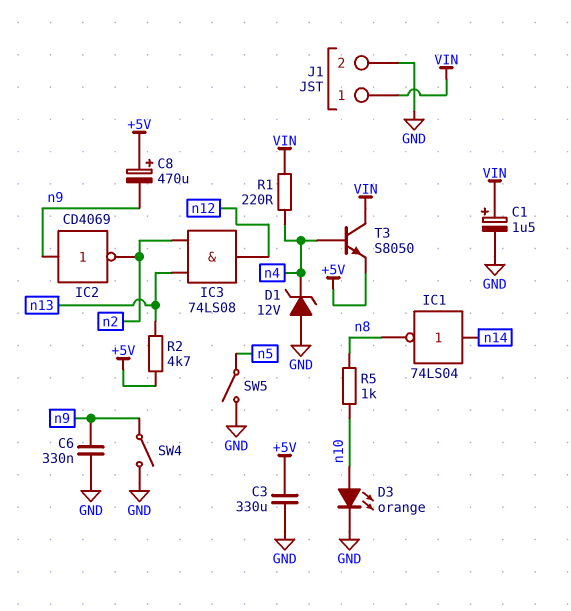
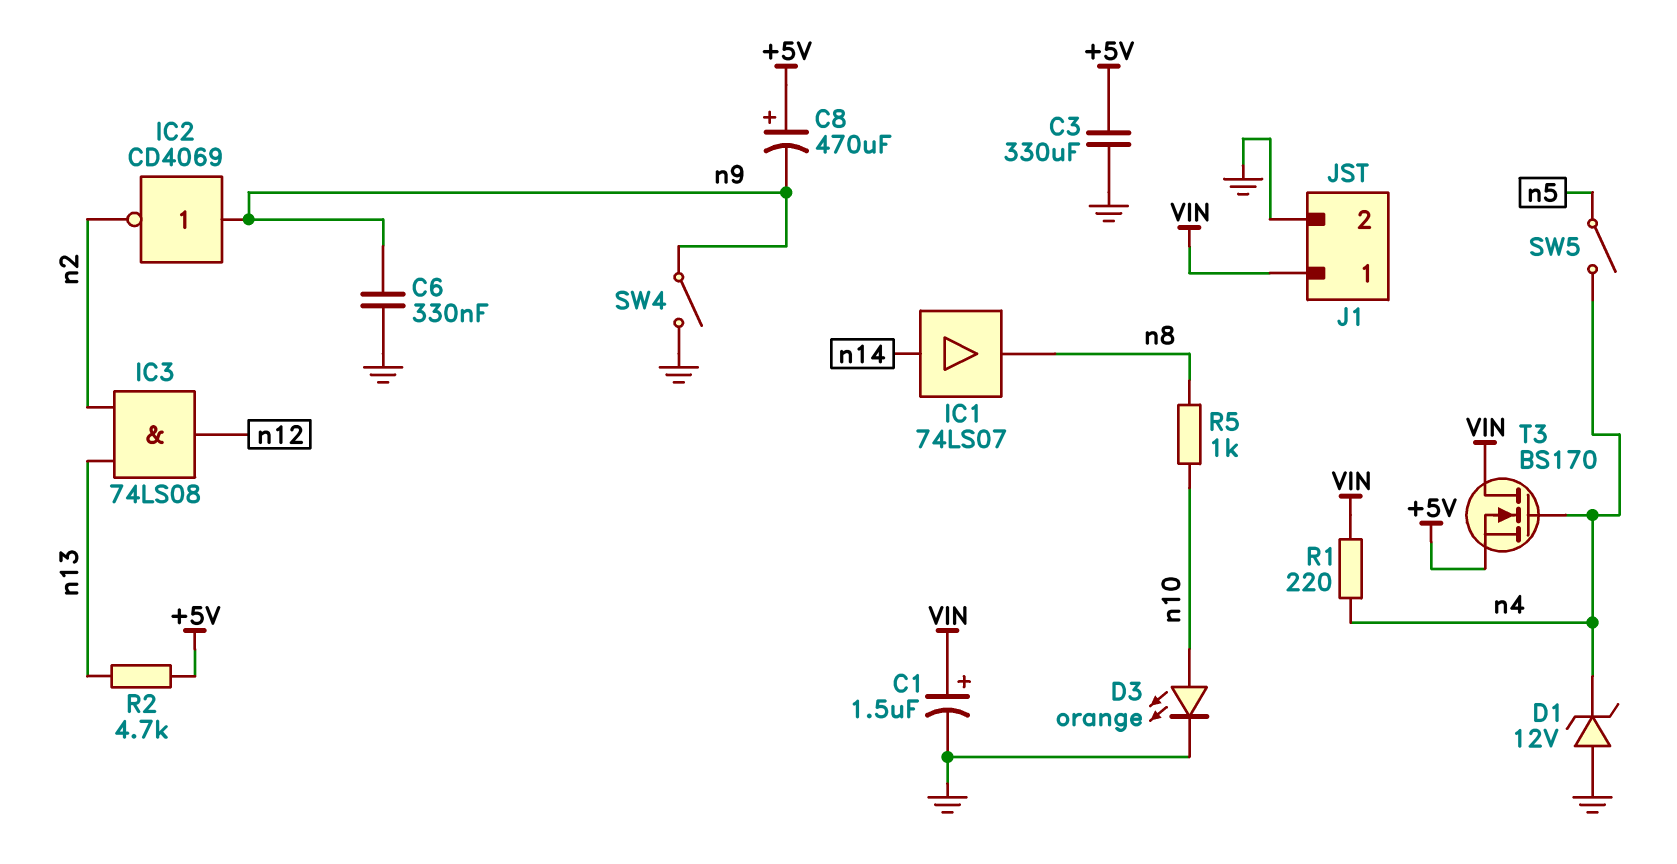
IC1: NOT 74LS04 (in n14, out n8) -> buffer 74LS07 (in n14, out n8)
SW5: switch (GND, n5) -> switch (n4, n5)
T3: NPN S8050 (B n4, C VIN, E +5V) -> NMOS BS170 (G n4, D VIN, S +5V)

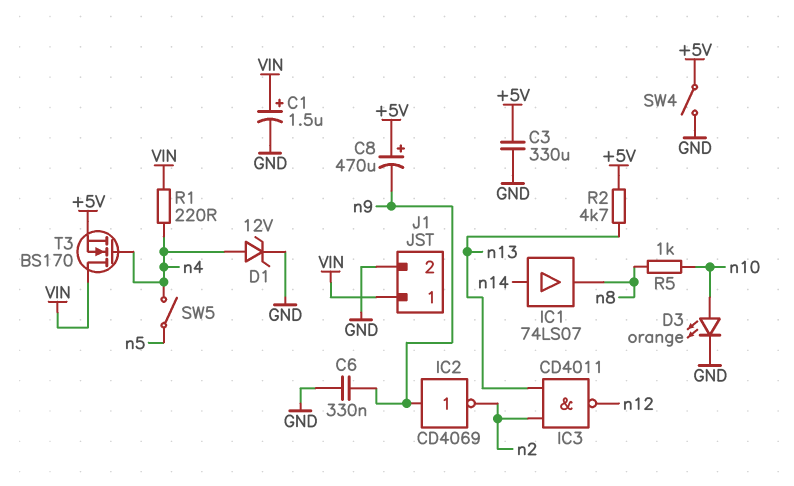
D1: zener 12V (A GND, K n4) -> zener 12V (A n4, K GND)
IC3: AND 74LS08 (in n2, in n13, out n12) -> NAND CD4011 (in n2, in n13, out n12)
SW4: switch (GND, n9) -> switch (+5V, GND)

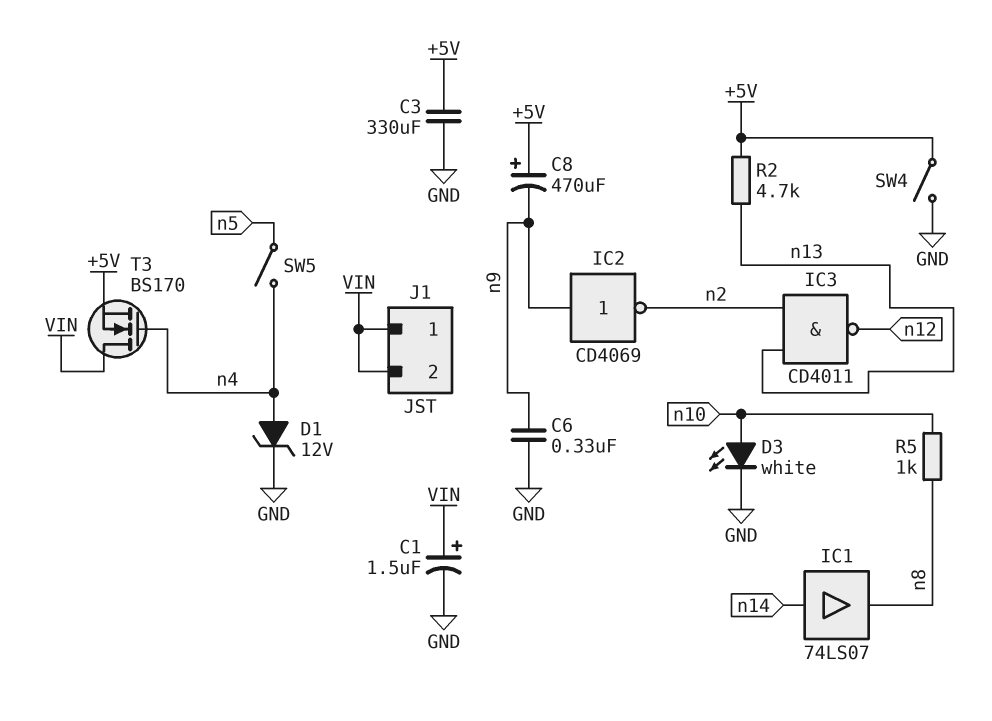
D3: LED orange (A n10, K GND) -> LED white (A n10, K GND)
J1 pin 2: GND -> VIN
R1: 220 (VIN, n4) -> none

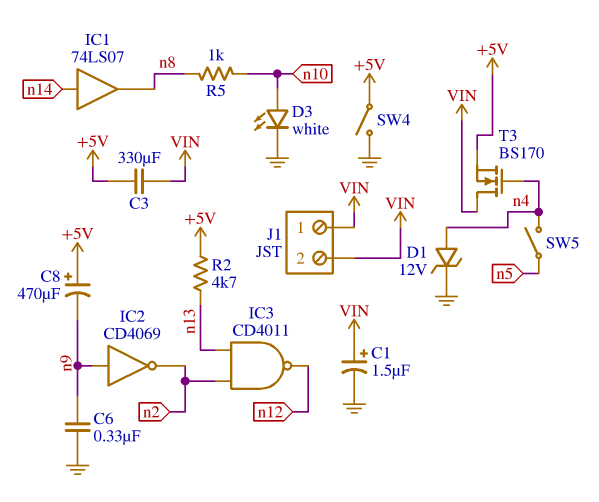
C3: 330uF (+5V, GND) -> 330uF (+5V, VIN)

